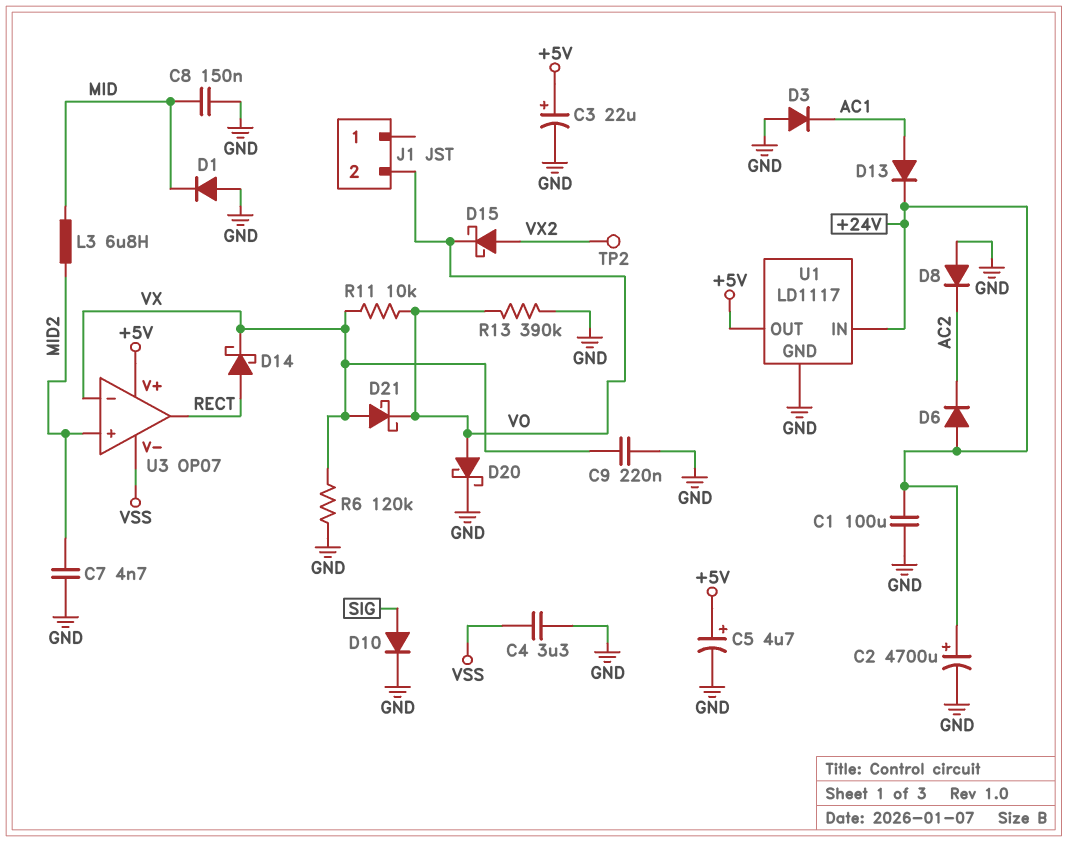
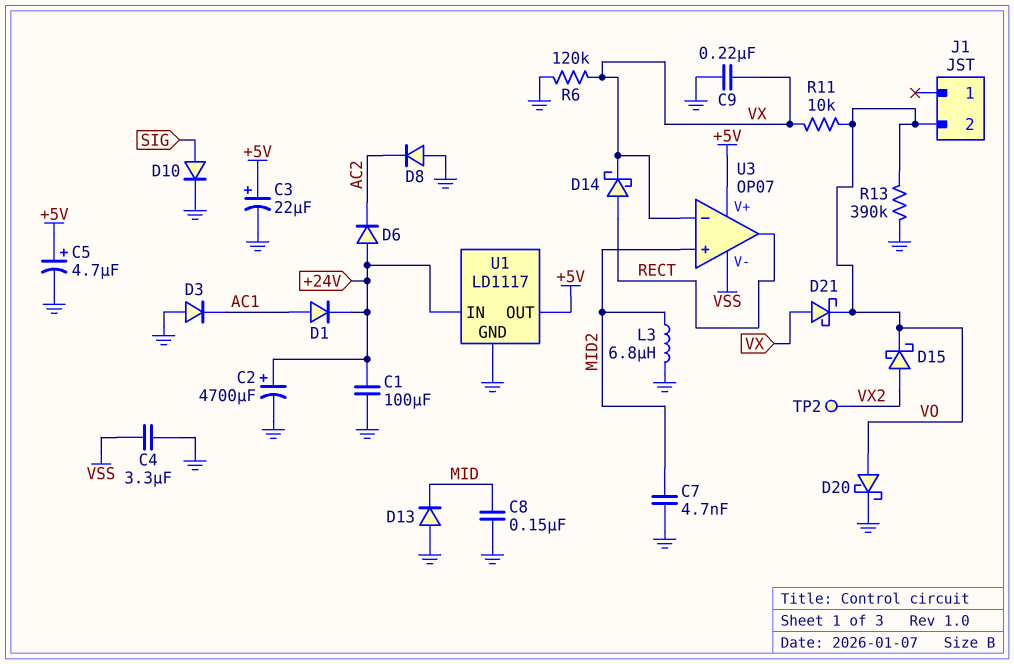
D1: diode (A GND, K MID) -> diode (A AC1, K +24V)
D13: diode (A AC1, K +24V) -> diode (A GND, K MID)
L3: 6.8uH (MID, MID2) -> 6.8uH (GND, MID2)

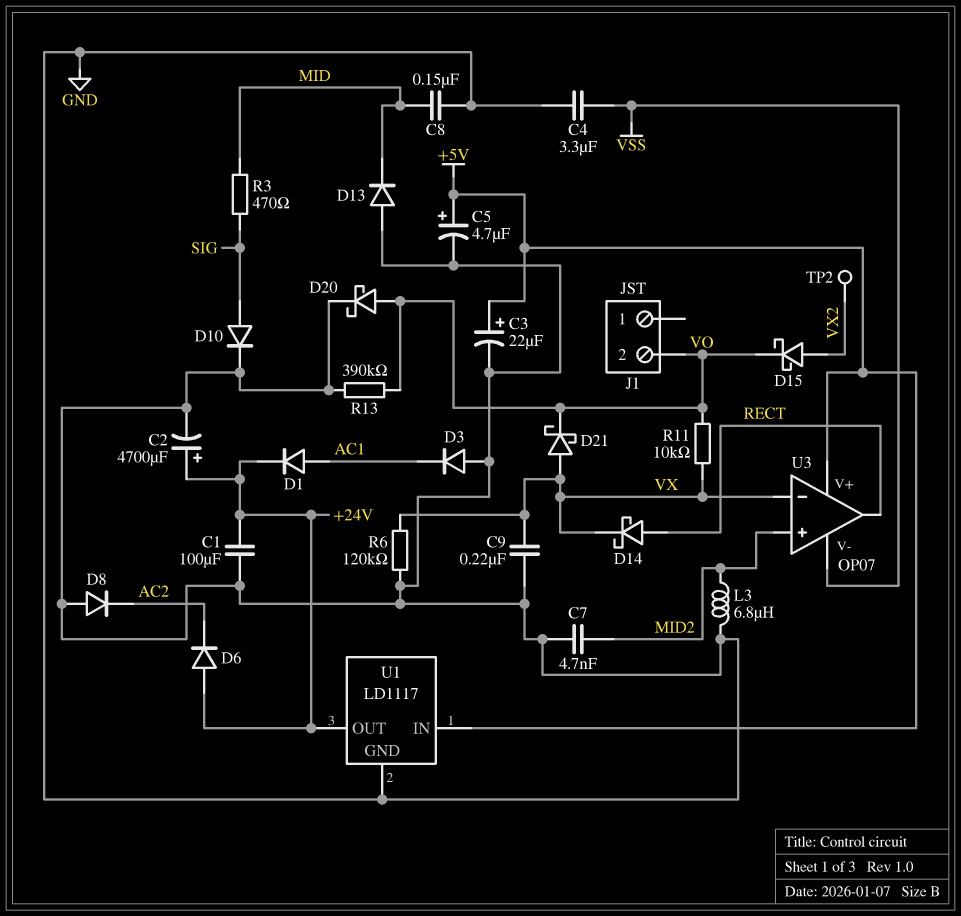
R3: none -> 470 (MID, SIG)
U1 pin IN: +24V -> +5V
U1 pin OUT: +5V -> +24V

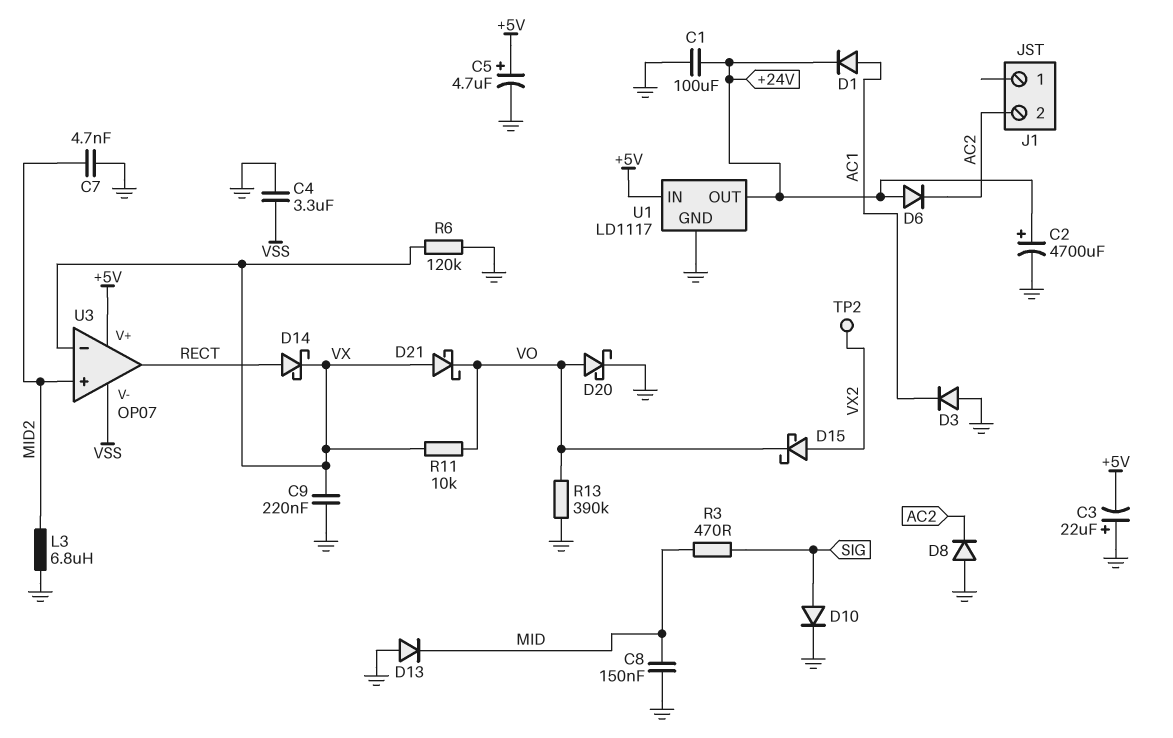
C3: 22uF (plus +5V, minus GND) -> 22uF (plus GND, minus +5V)
J1 pin 2: VO -> AC2

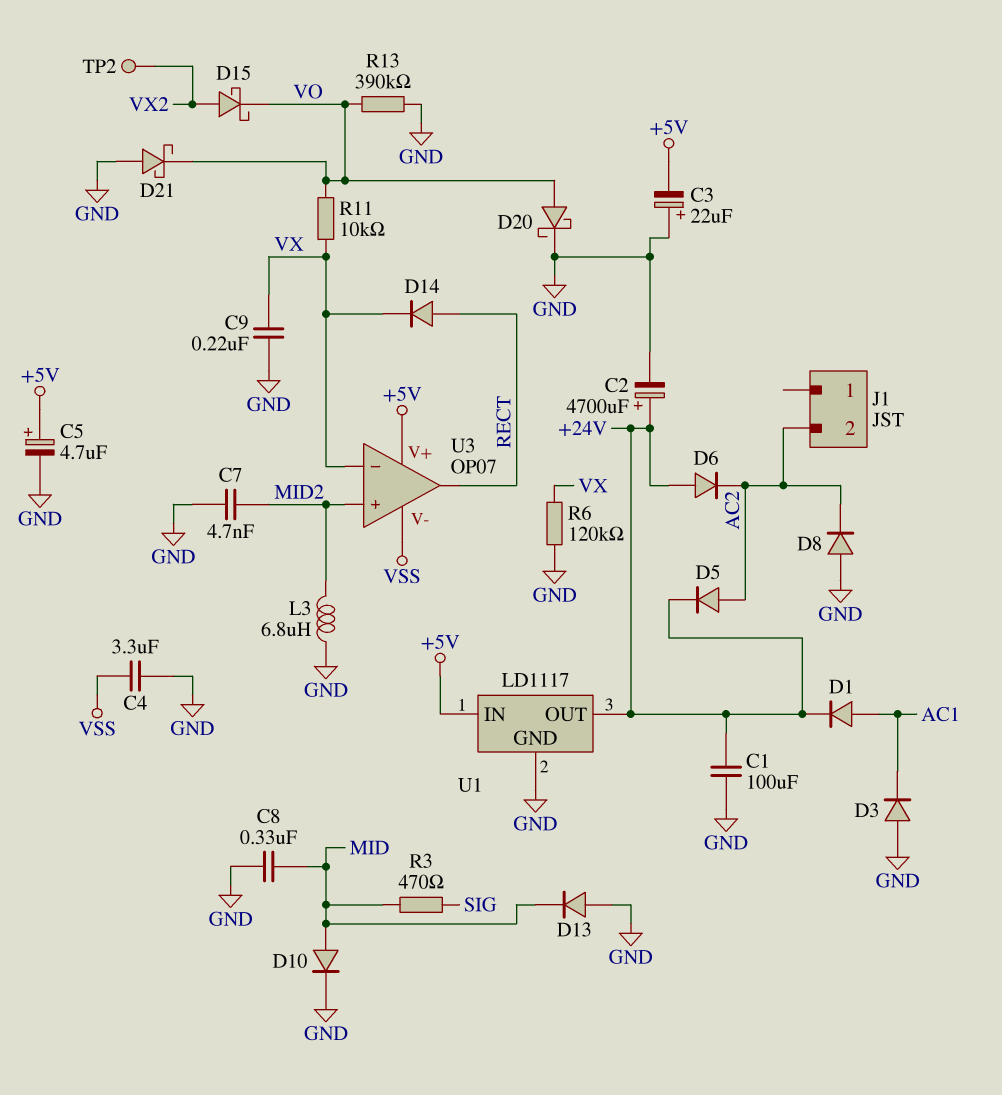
C8: 150nF (GND, MID) -> 330nF (GND, MID)
D5: none -> diode (A AC2, K +24V)
D10: diode (A SIG, K GND) -> diode (A MID, K GND)
D14: schottky (A RECT, K VX) -> diode (A RECT, K VX)
D21: schottky (A VX, K VO) -> schottky (A GND, K VO)

